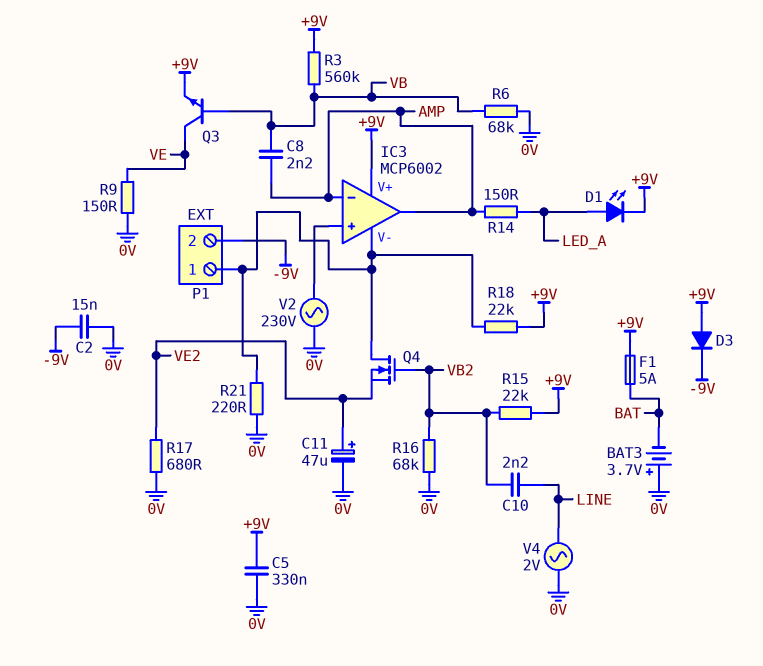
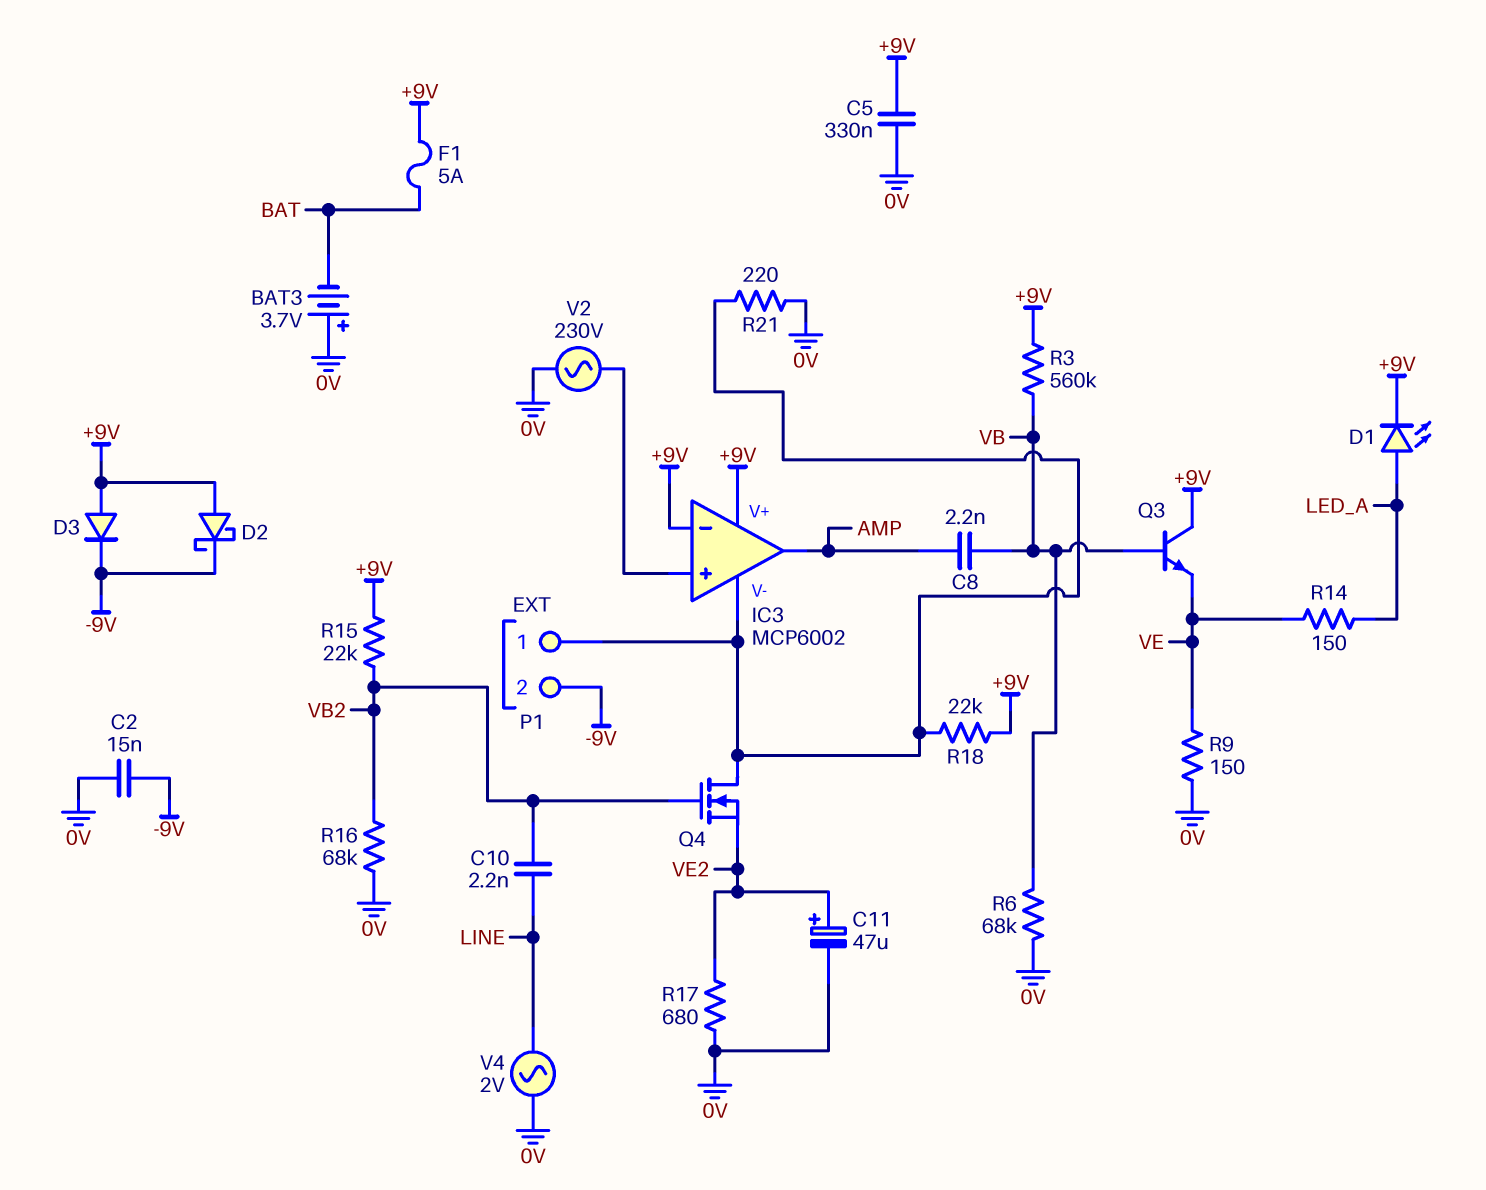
D2: none -> schottky (A +9V, K -9V)
IC3 pin in-: AMP -> +9V
Q3: NPN (B VB, C VE, E +9V) -> NPN (B VB, C +9V, E VE)
R14: 150 (AMP, LED_A) -> 150 (LED_A, VE)

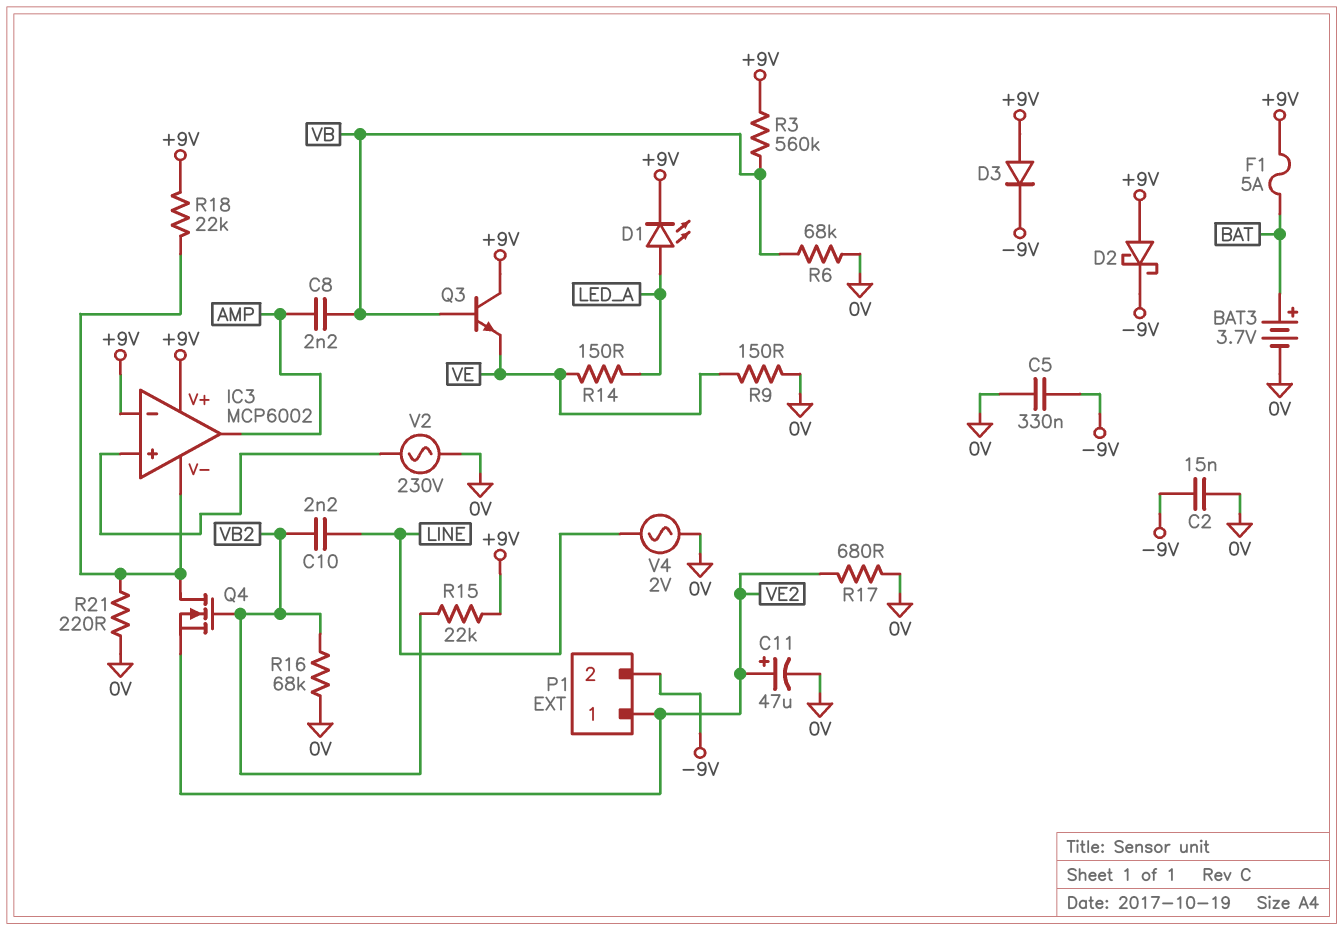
BAT3: 3.7V (plus 0V, minus BAT) -> 3.7V (plus BAT, minus 0V)
C5: 330nF (+9V, 0V) -> 330nF (-9V, 0V)
P1 pin 1: IC3/V- -> VE2

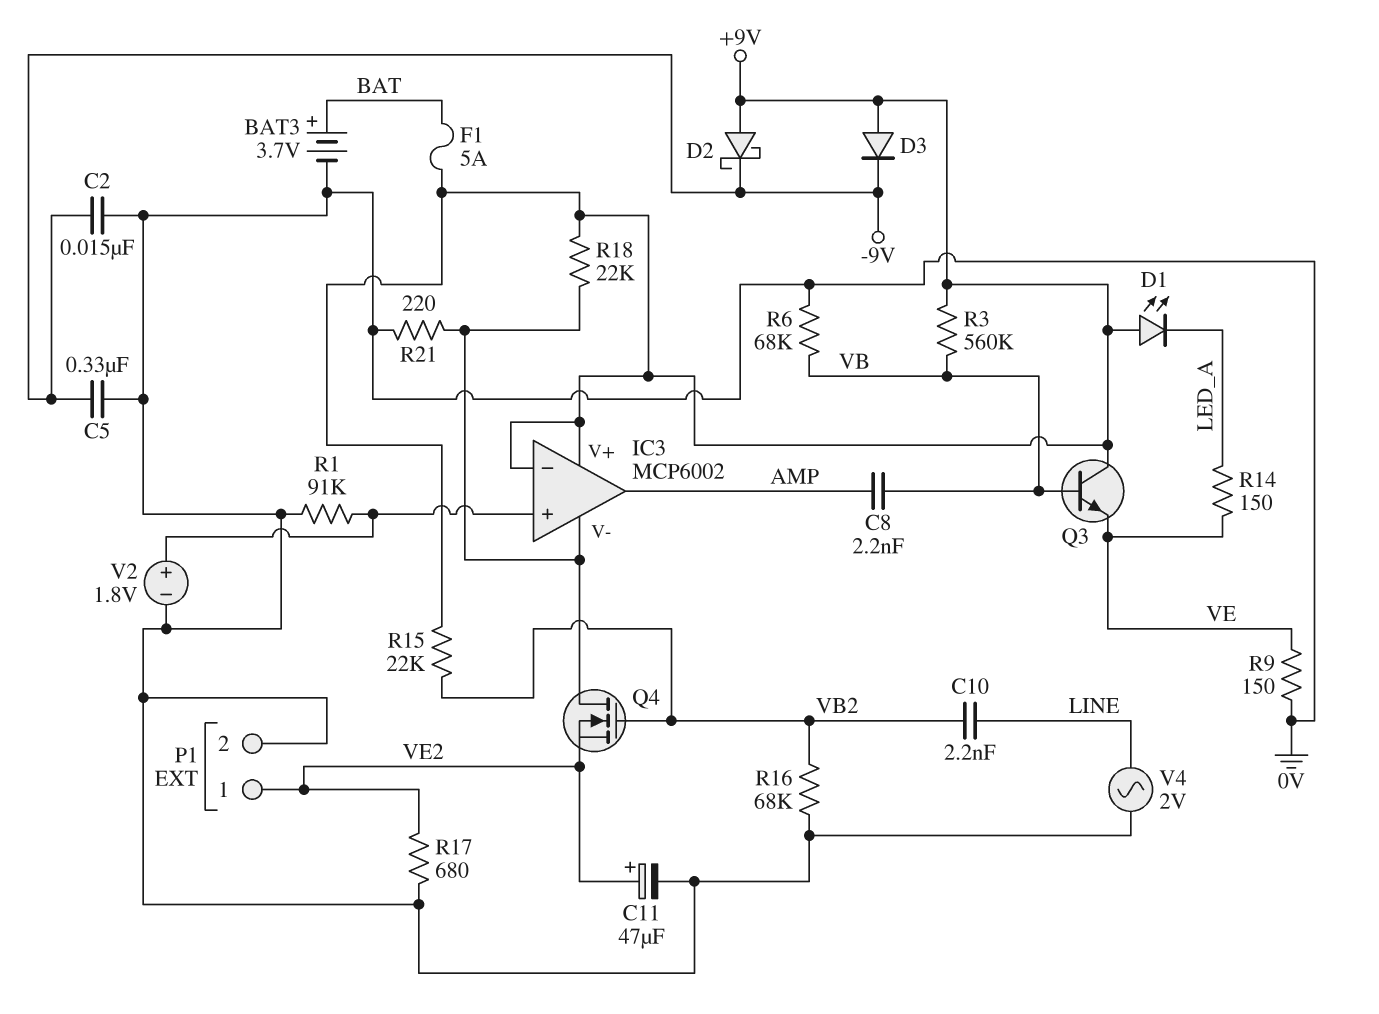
D1: LED (A LED_A, K +9V) -> LED (A +9V, K LED_A)
P1 pin 2: -9V -> 0V
R1: none -> 91k (0V, IC3/in+)
V2: AC 230V (0V, IC3/in+) -> 1.8V (plus IC3/in+, minus 0V)

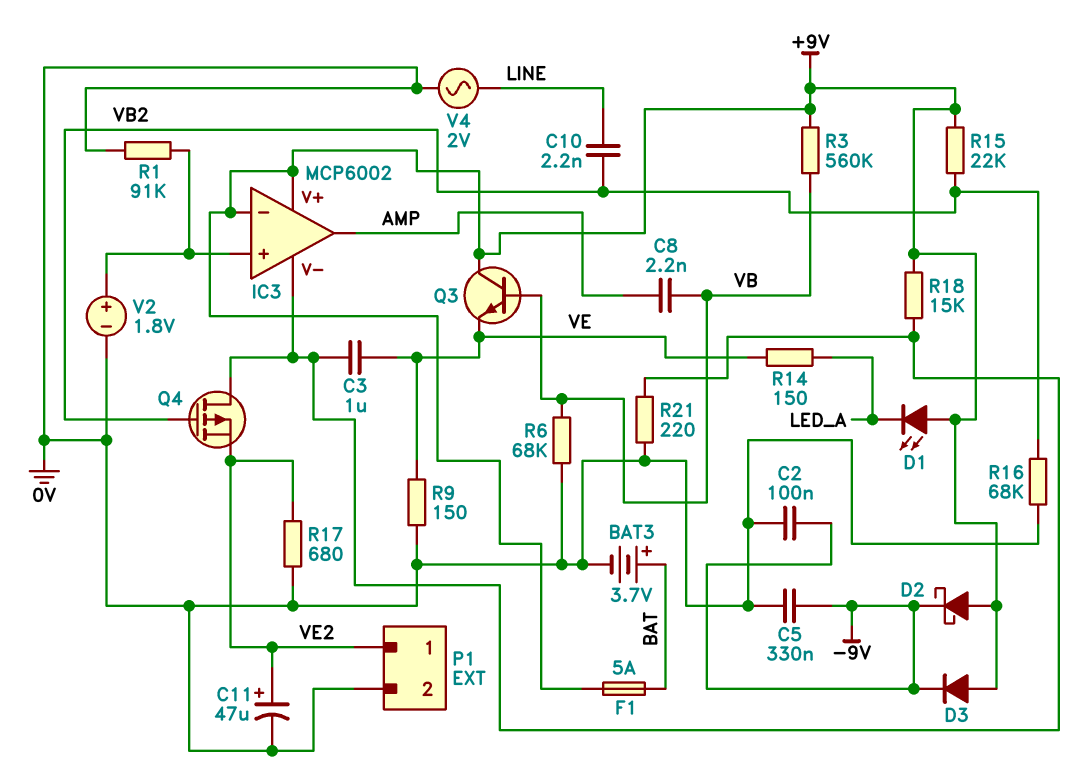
C2: 15nF (-9V, 0V) -> 100nF (-9V, 0V)
C3: none -> 1uF (IC3/V-, VE)
Q4: NMOS (G VB2, D IC3/V-, S VE2) -> PMOS (G VB2, D IC3/V-, S VE2)
R18: 22k (+9V, IC3/V-) -> 15k (+9V, IC3/V-)

